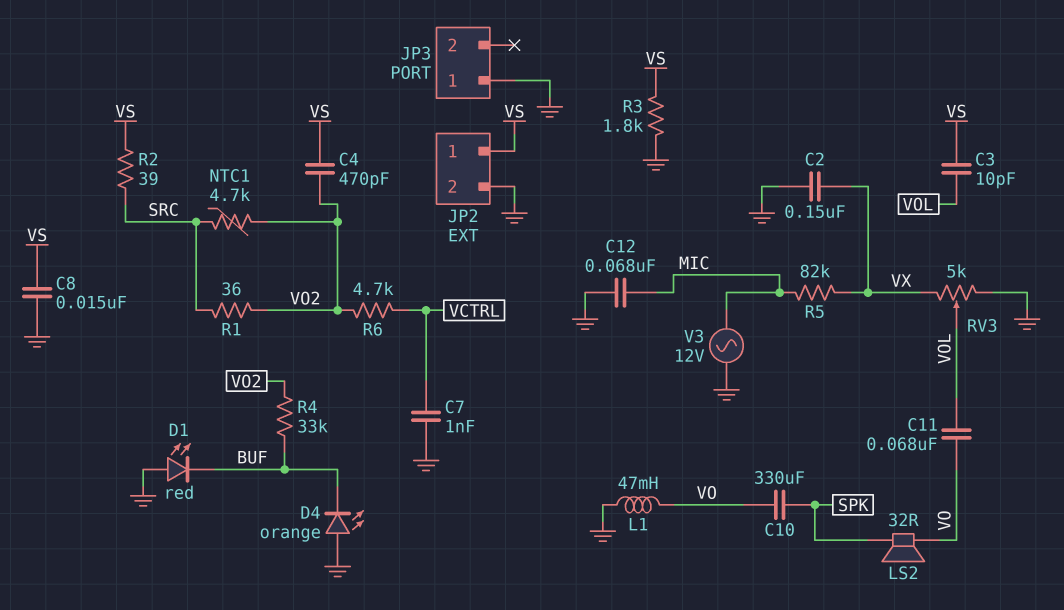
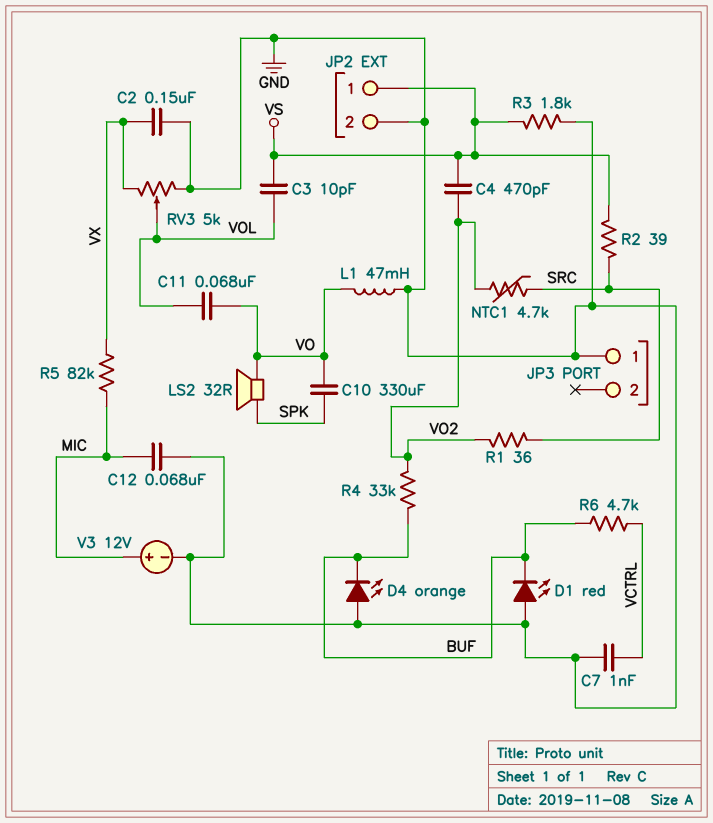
C8: 15nF (GND, VS) -> none
R6: 4.7k (VCTRL, VO2) -> 4.7k (BUF, VCTRL)
V3: AC 12V (GND, MIC) -> 12V (plus MIC, minus GND)

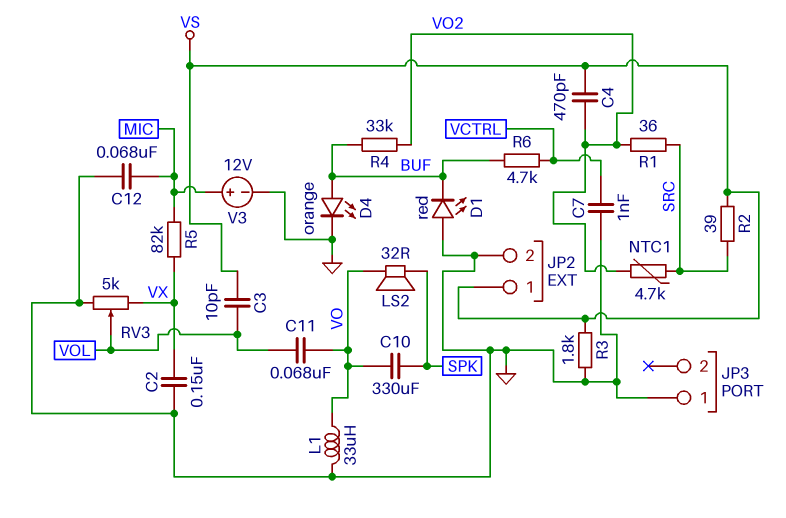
D4: LED orange (A GND, K BUF) -> LED orange (A BUF, K GND)
L1: 47mH (GND, VO) -> 33uH (GND, VO)

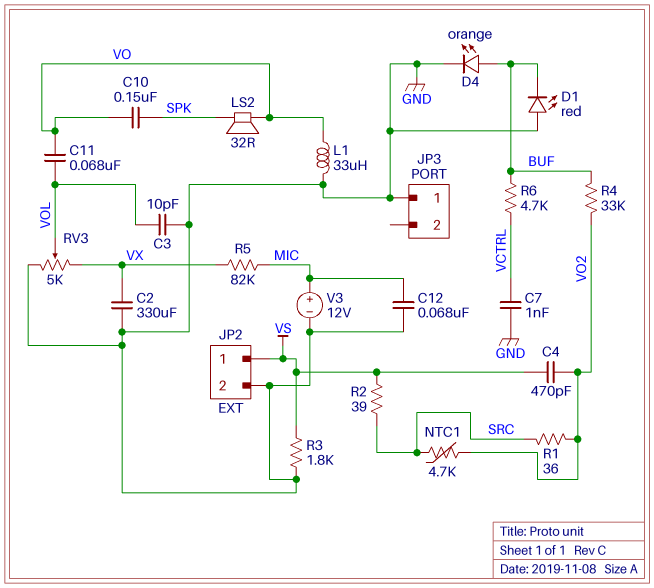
C2: 150nF (GND, VX) -> 330uF (GND, VX)
C3: 10pF (VOL, VS) -> 10pF (GND, VOL)
C10: 330uF (SPK, VO) -> 150nF (SPK, VO)

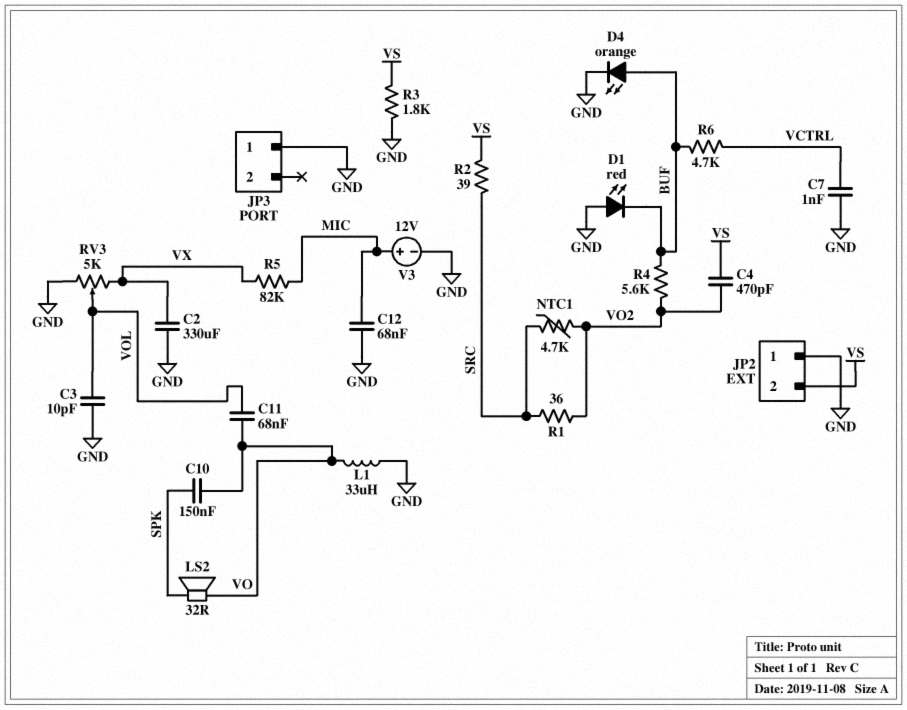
JP2 pin 1: VS -> GND
JP2 pin 2: GND -> VS
R4: 33k (BUF, VO2) -> 5.6k (BUF, VO2)

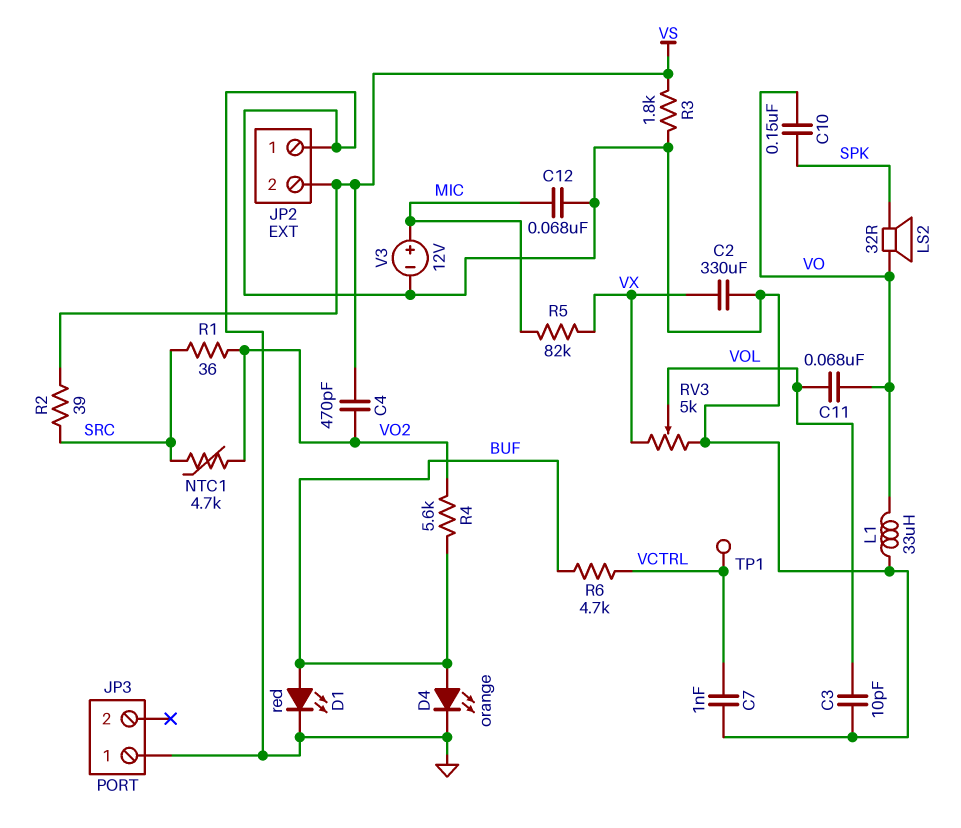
D1: LED red (A GND, K BUF) -> LED red (A BUF, K GND)
TP1: none -> test point (VCTRL)

